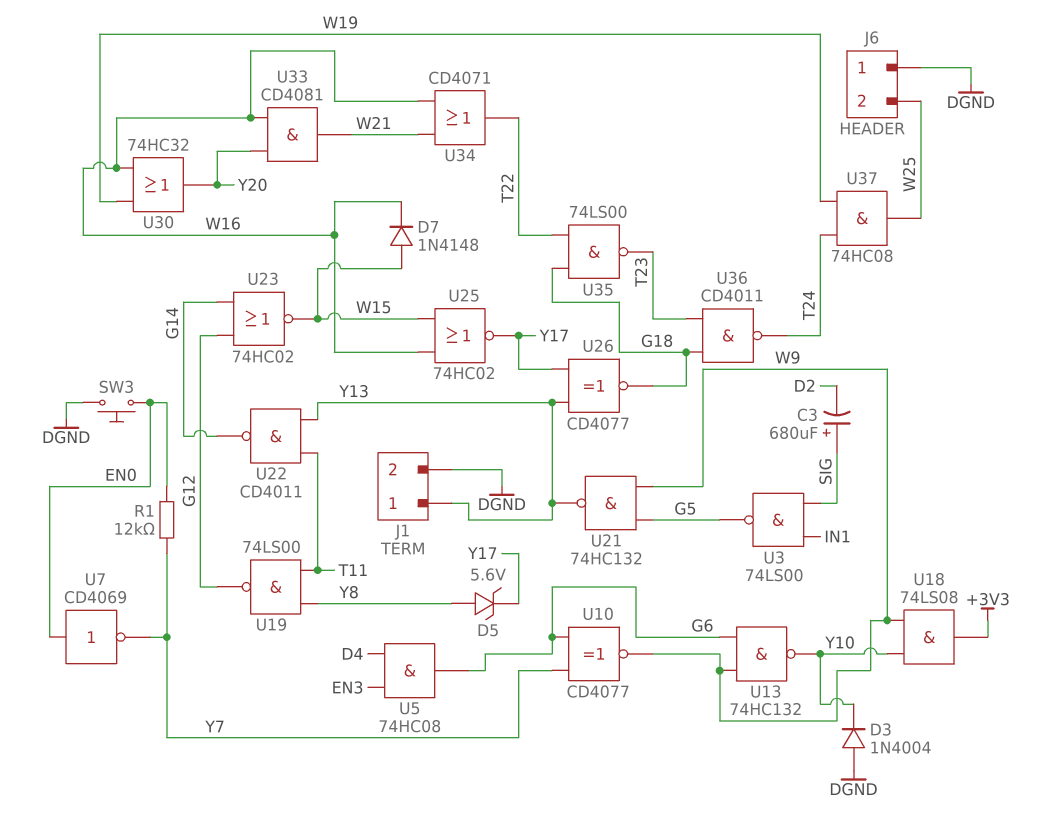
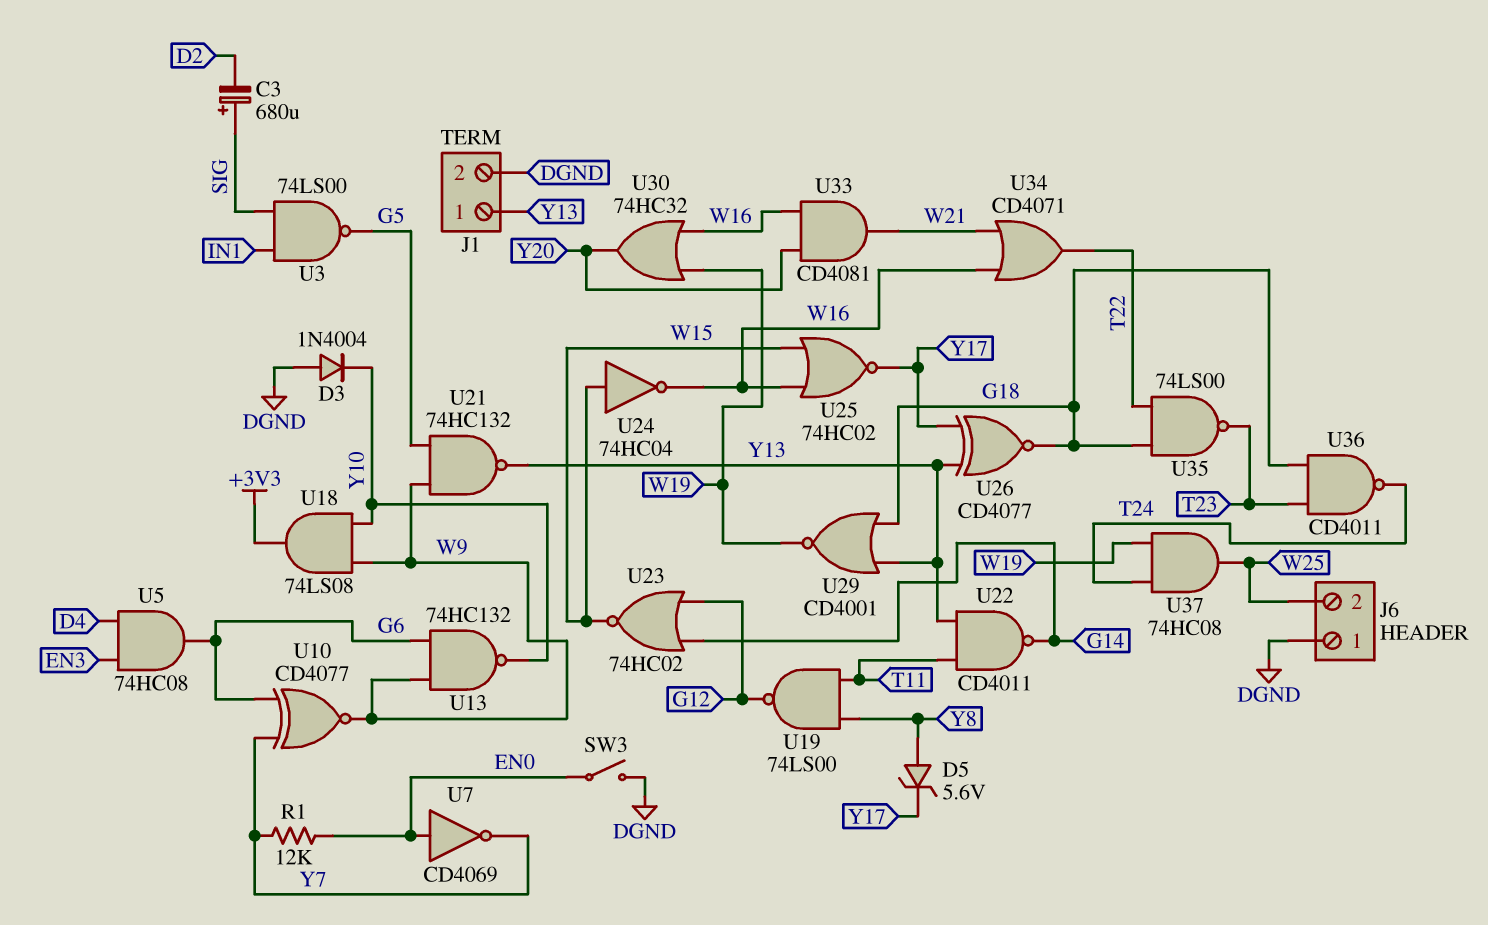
D7: diode 1N4148 (A W15, K W16) -> none
SW3: button (DGND, EN0) -> switch (DGND, EN0)
U24: none -> NOT 74HC04 (in W15, out W16)
U29: none -> NOR CD4001 (in G18, in Y13, out W19)

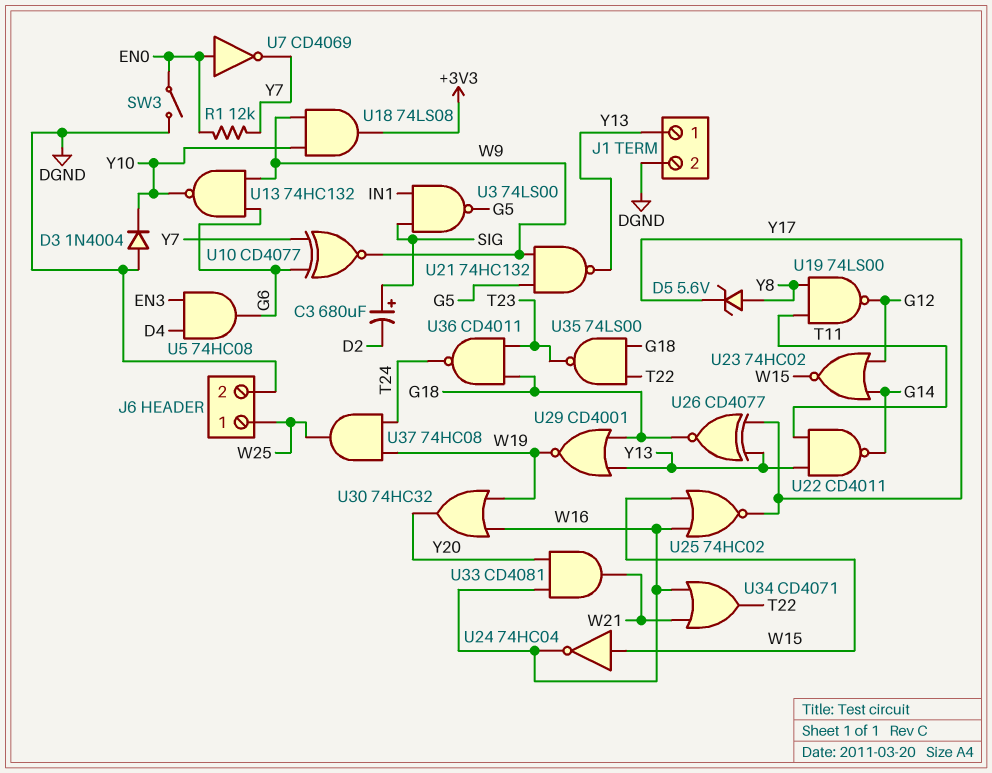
J6 pin 1: DGND -> W25
J6 pin 2: W25 -> DGND

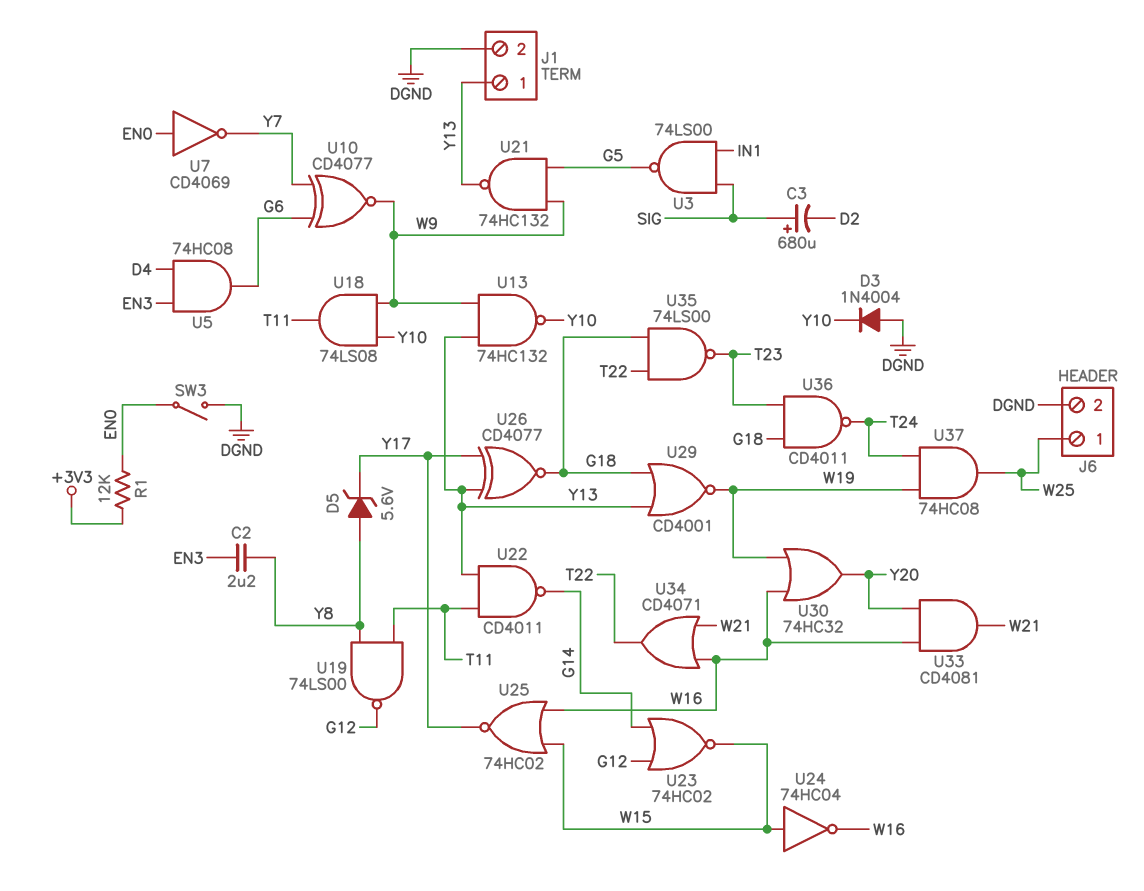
C2: none -> 2.2uF (EN3, Y8)
R1: 12k (EN0, Y7) -> 12k (+3V3, EN0)
U13: NAND 74HC132 (in G6, in W9, out Y10) -> NAND 74HC132 (in W9, in Y13, out Y10)
U18: AND 74LS08 (in W9, in Y10, out +3V3) -> AND 74LS08 (in W9, in Y10, out T11)

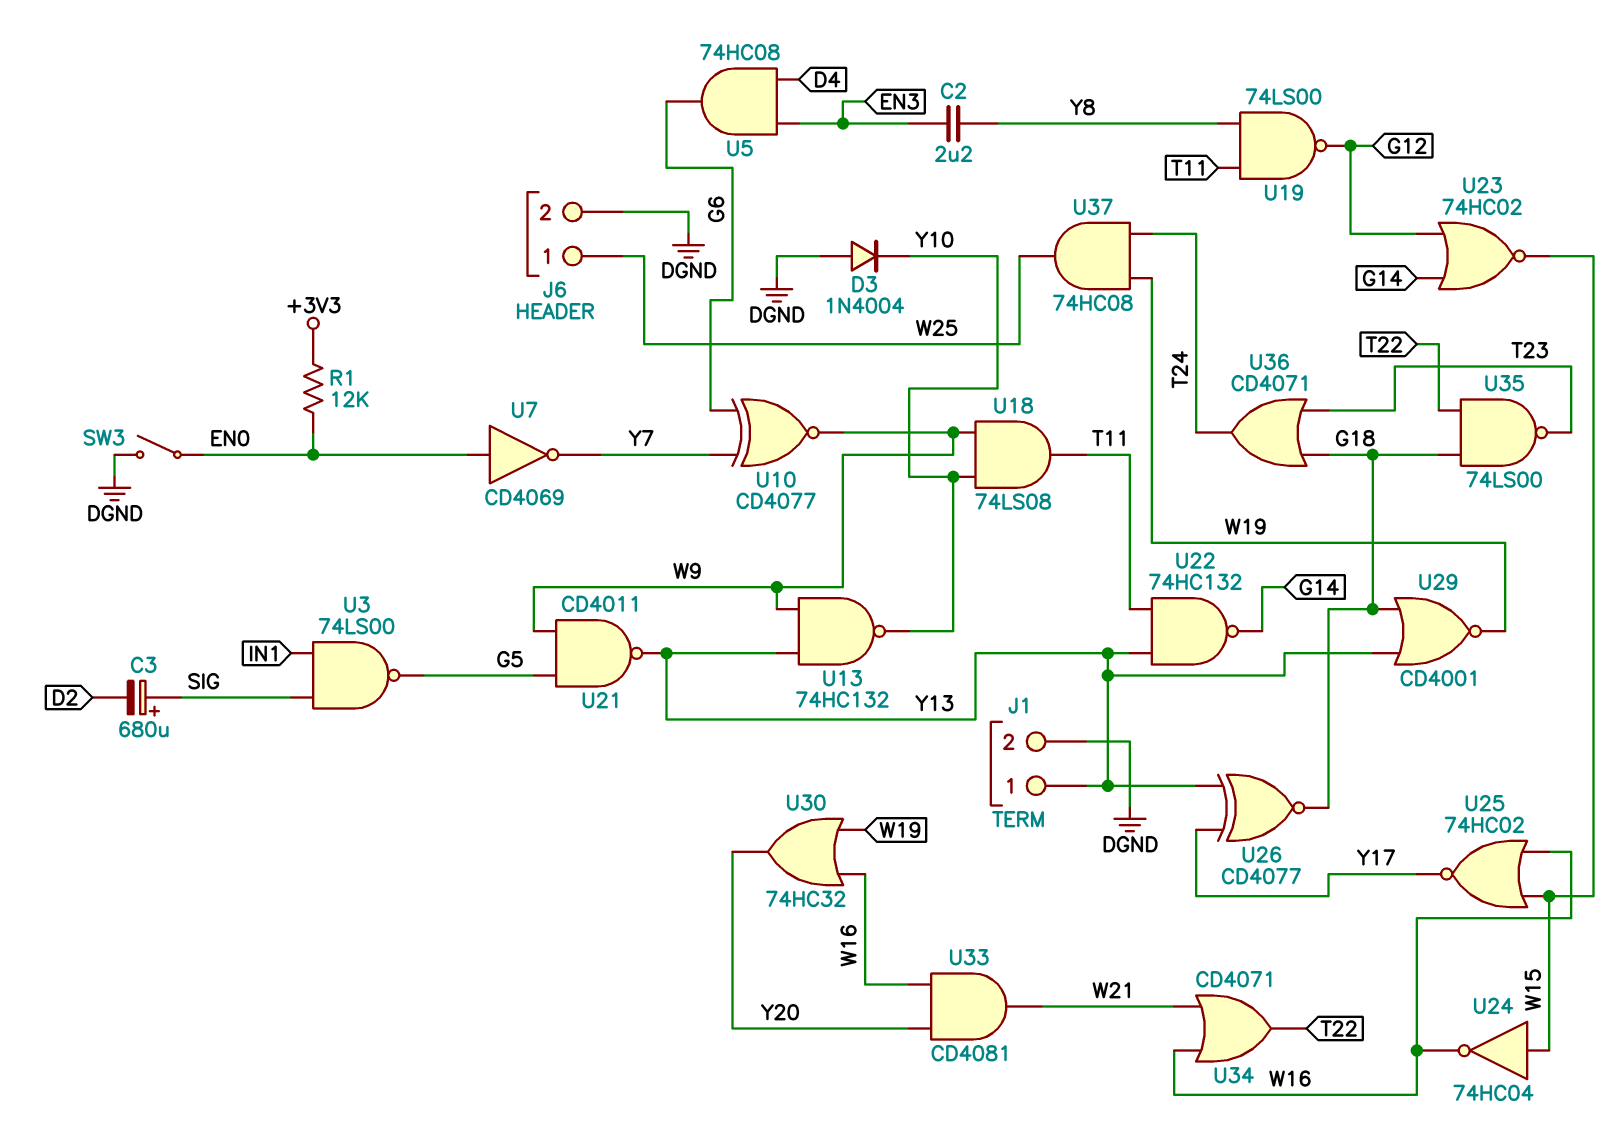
D5: zener 5.6V (A Y8, K Y17) -> none
U21: NAND 74HC132 (in G5, in W9, out Y13) -> NAND CD4011 (in G5, in W9, out Y13)
U22: NAND CD4011 (in T11, in Y13, out G14) -> NAND 74HC132 (in T11, in Y13, out G14)
U36: NAND CD4011 (in G18, in T23, out T24) -> OR CD4071 (in G18, in T23, out T24)

